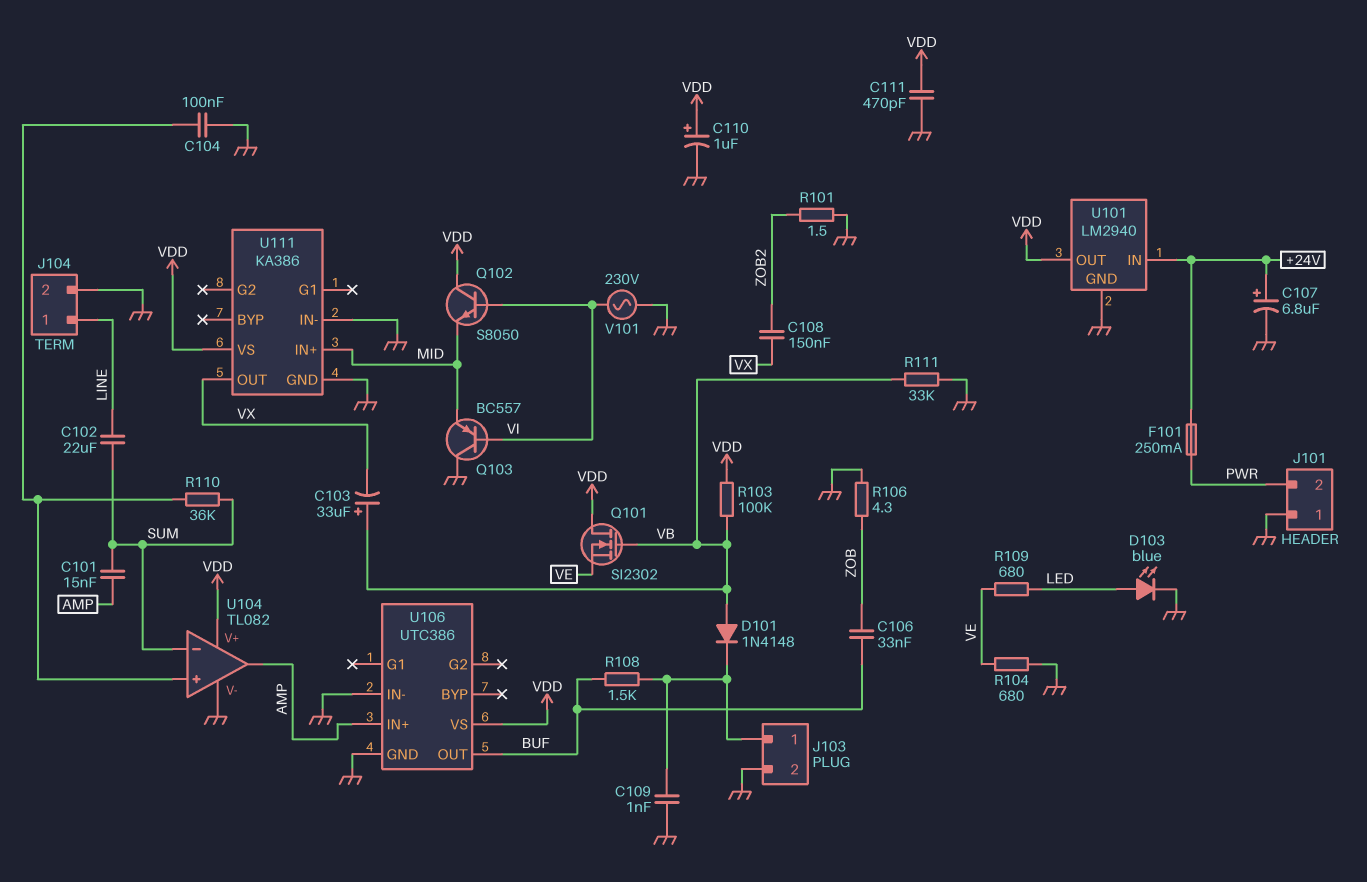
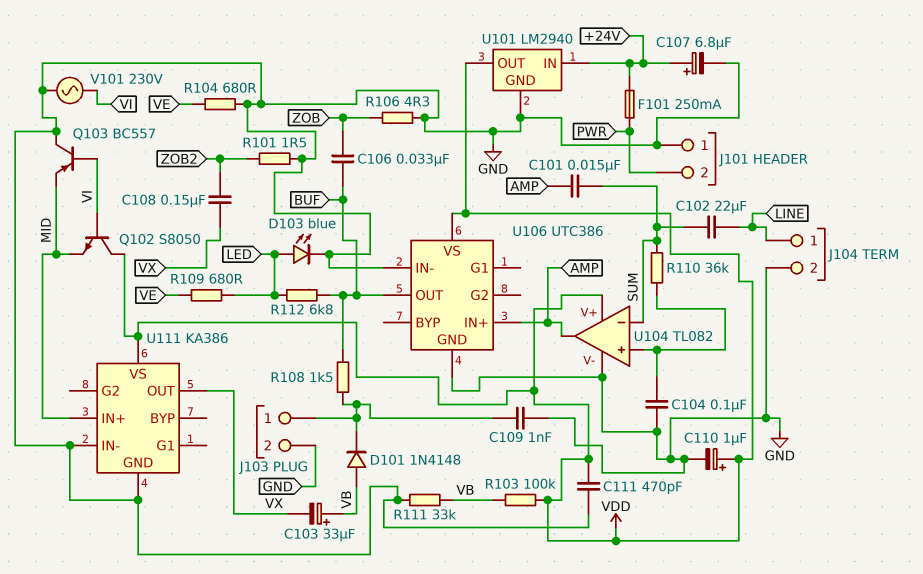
Q101: NMOS SI2302 (G VB, D VDD, S VE) -> none
R112: none -> 6.8k (BUF, LED)

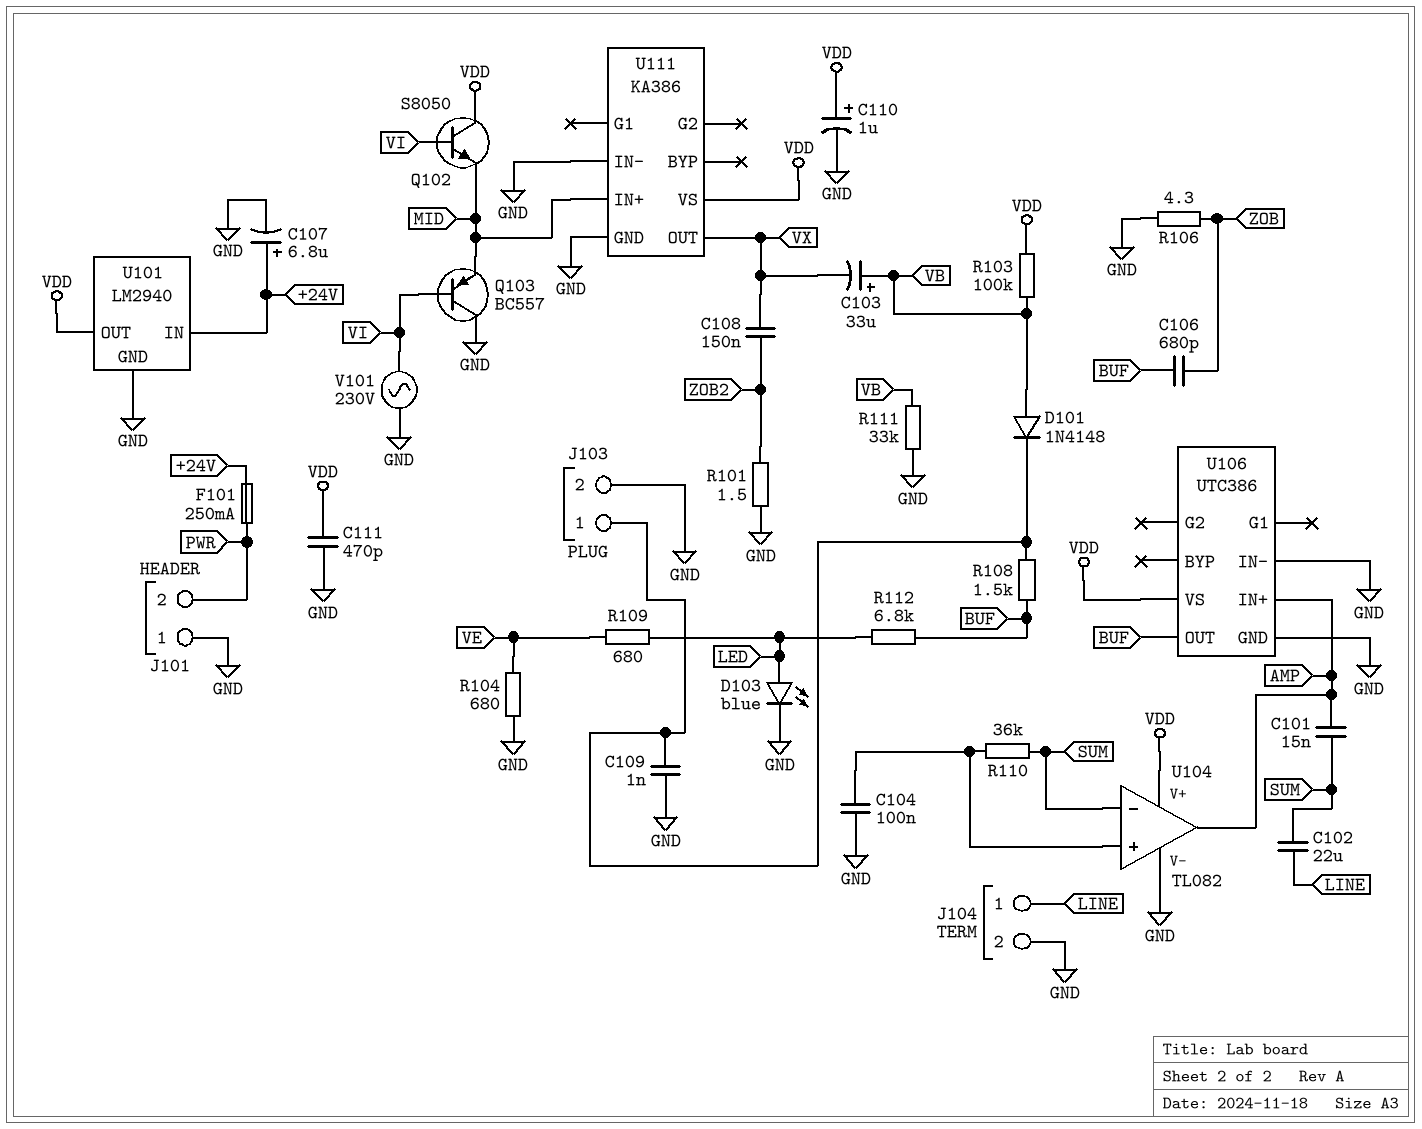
C106: 33nF (BUF, ZOB) -> 680pF (BUF, ZOB)

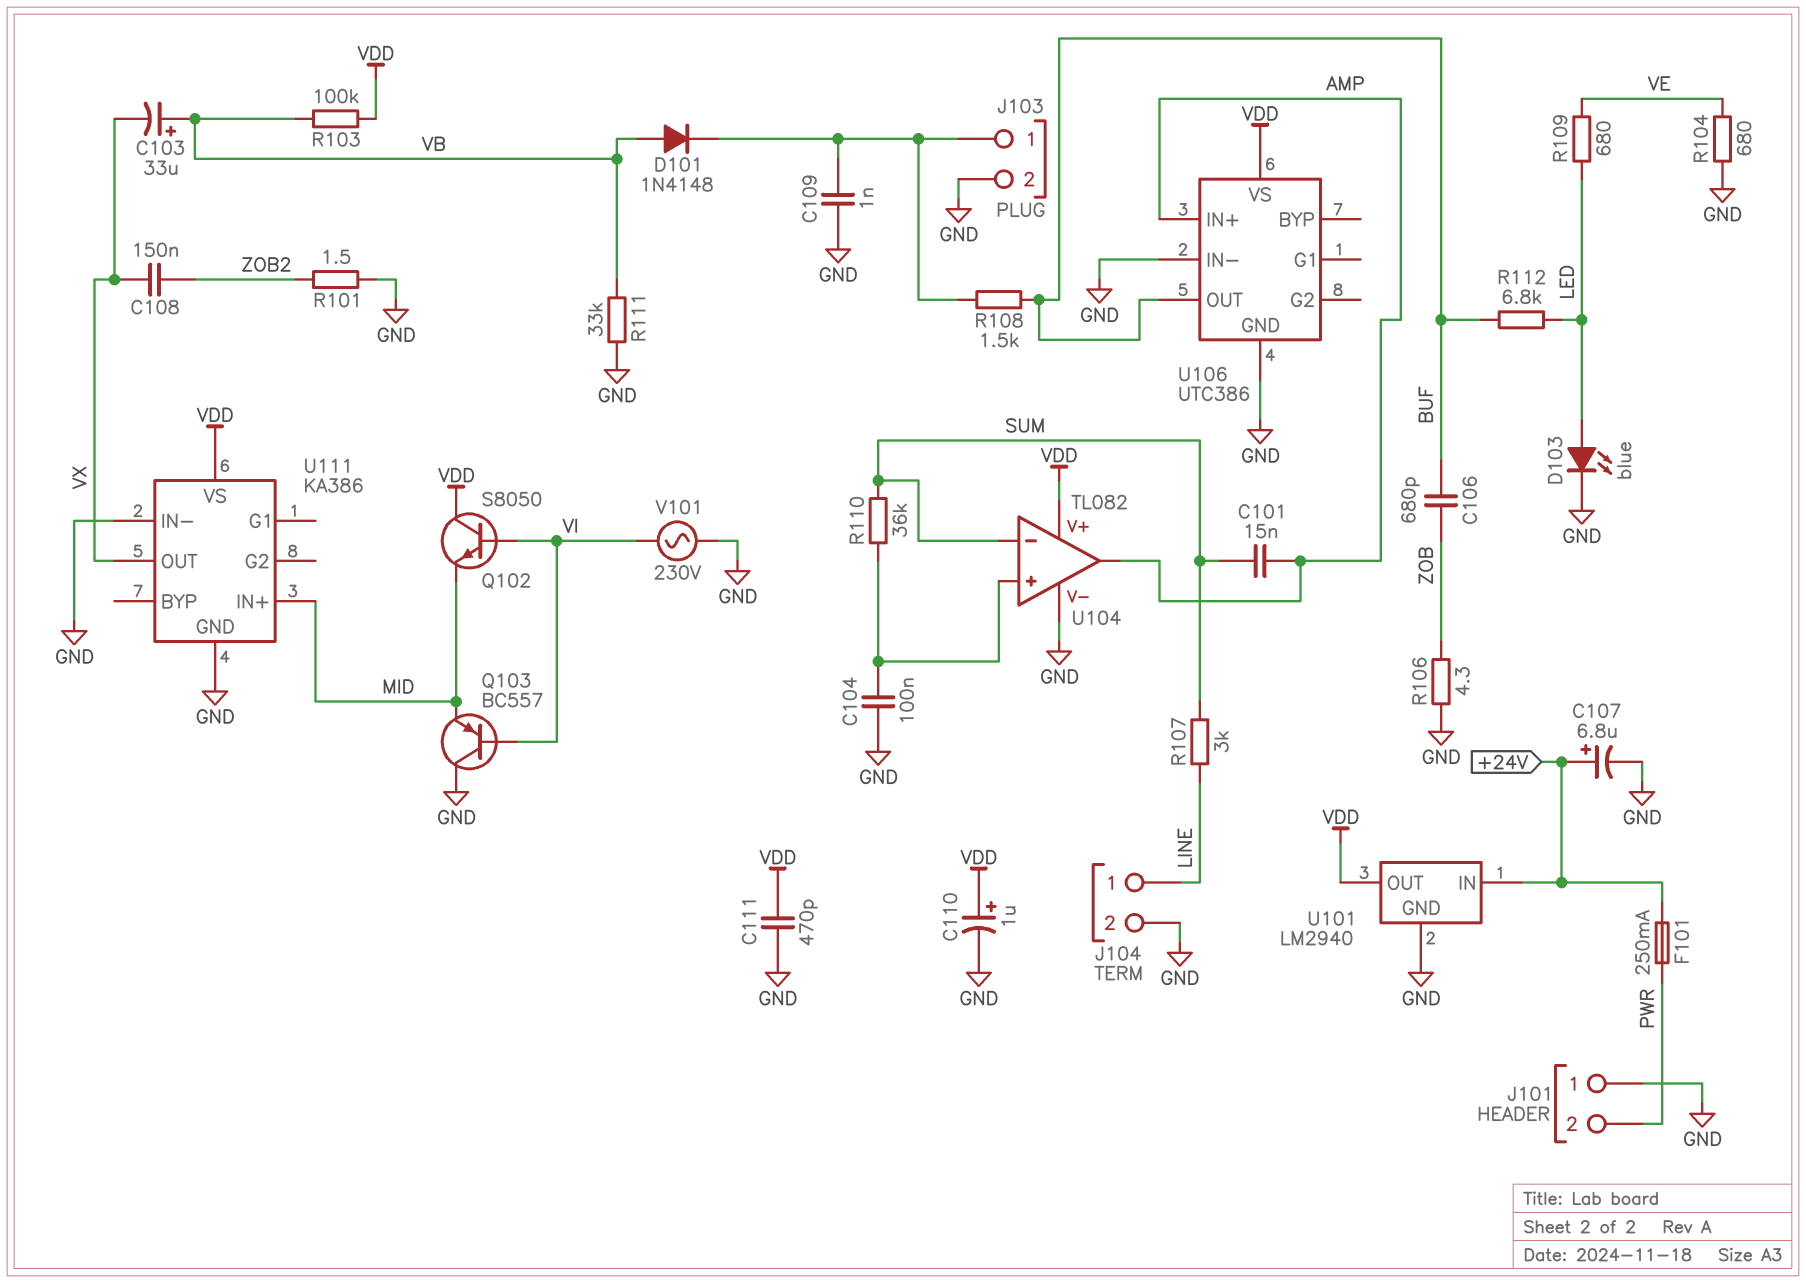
C102: 22uF (LINE, SUM) -> none
R107: none -> 3k (LINE, SUM)

